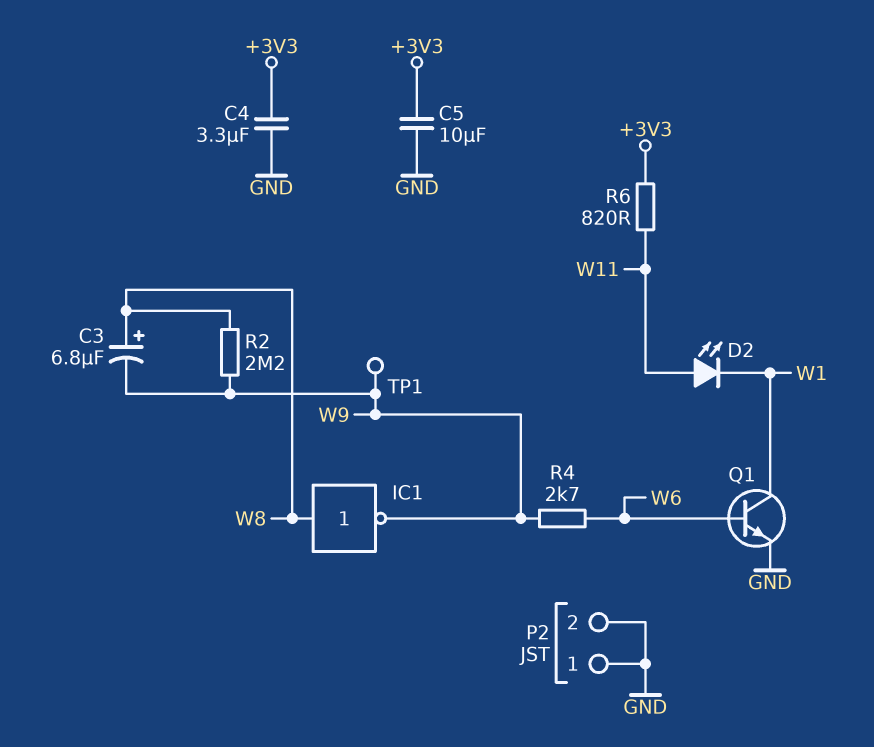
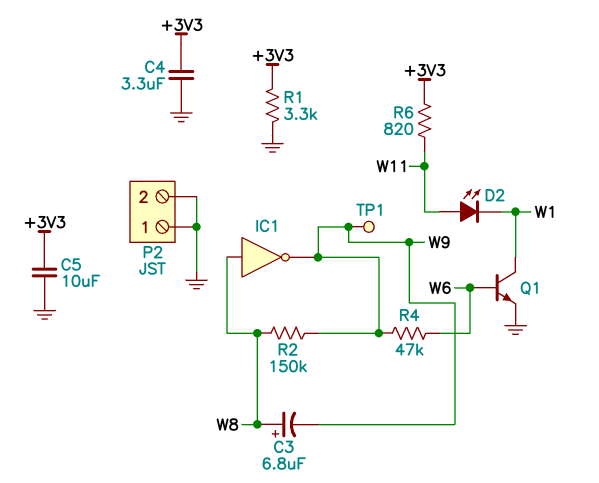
R1: none -> 3.3k (+3V3, GND)
R2: 2.2M (W8, W9) -> 150k (W8, W9)
R4: 2.7k (W6, W9) -> 47k (W6, W9)

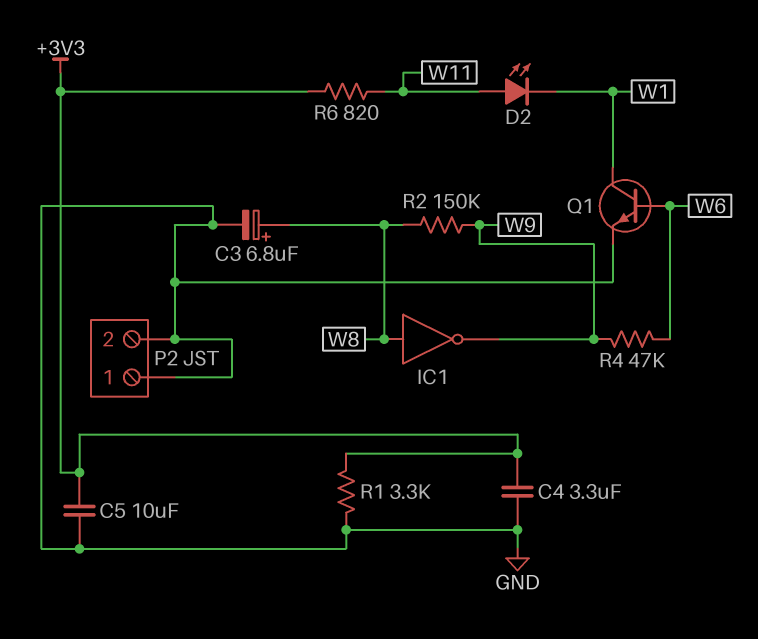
C3: 6.8uF (plus W8, minus W9) -> 6.8uF (plus W8, minus GND)
TP1: test point (W9) -> none

